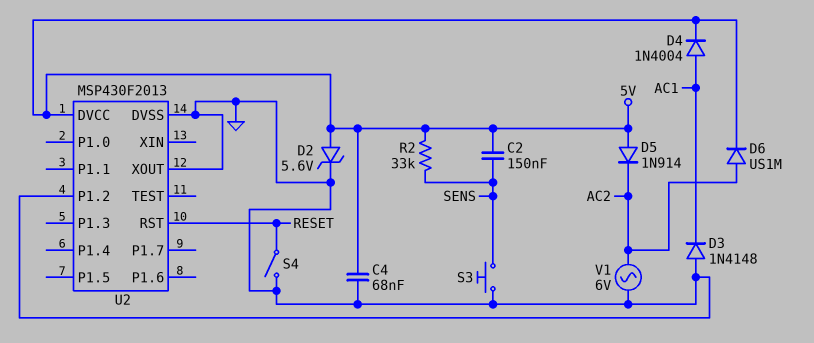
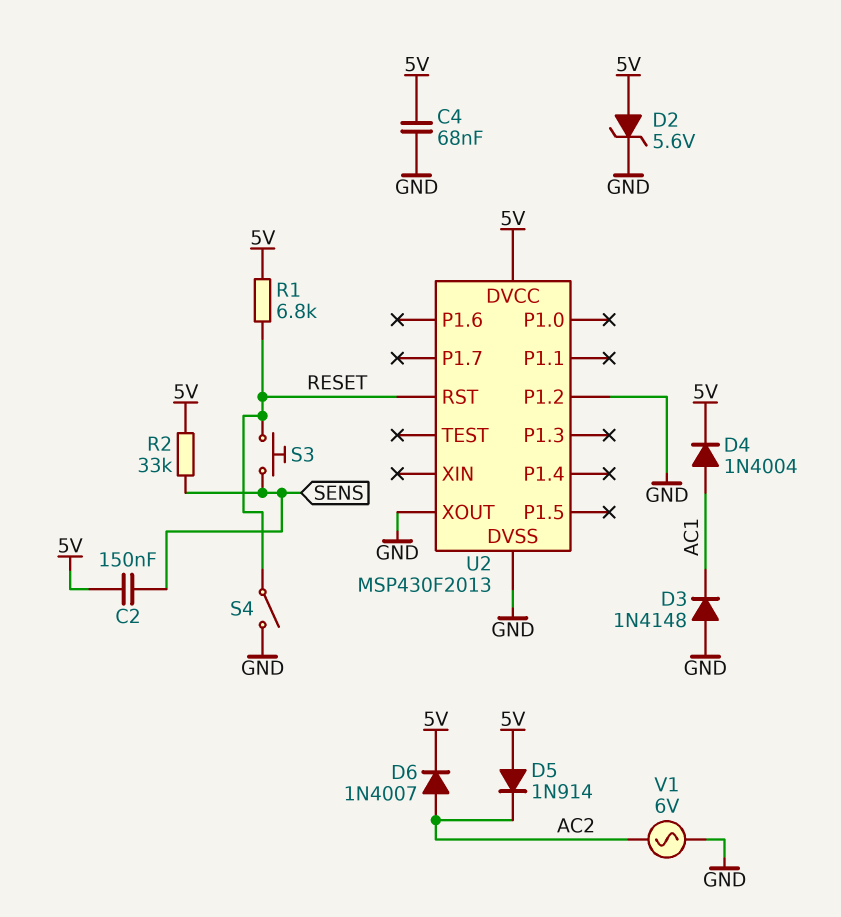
D6: diode US1M (A AC2, K 5V) -> diode 1N4007 (A AC2, K 5V)
R1: none -> 6.8k (5V, RESET)
S3: button (GND, SENS) -> button (RESET, SENS)

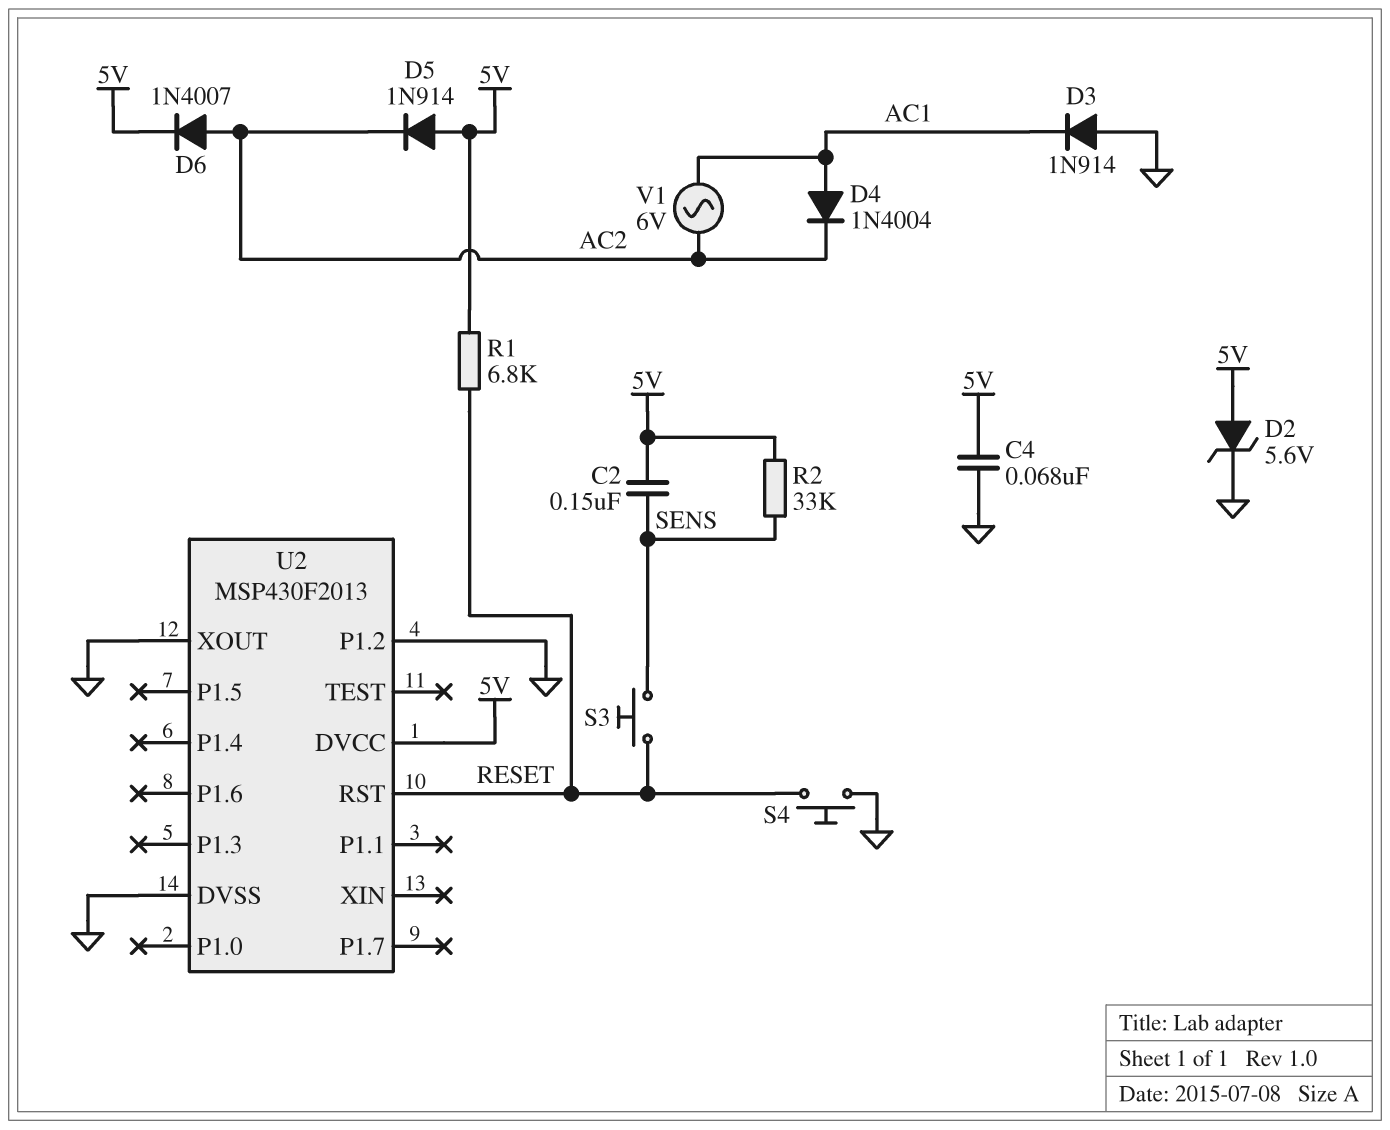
D3: diode 1N4148 (A GND, K AC1) -> diode 1N914 (A GND, K AC1)
D4: diode 1N4004 (A AC1, K 5V) -> diode 1N4004 (A AC1, K AC2)
S4: switch (GND, RESET) -> button (GND, RESET)
V1: AC 6V (AC2, GND) -> AC 6V (AC1, AC2)

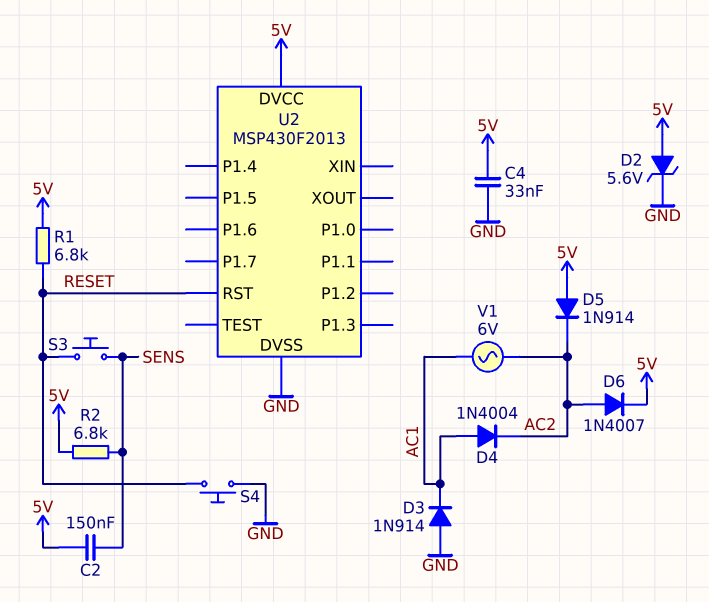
C4: 68nF (5V, GND) -> 33nF (5V, GND)
R2: 33k (5V, SENS) -> 6.8k (5V, SENS)
U2 pin P1.2: GND -> none
U2 pin XOUT: GND -> none

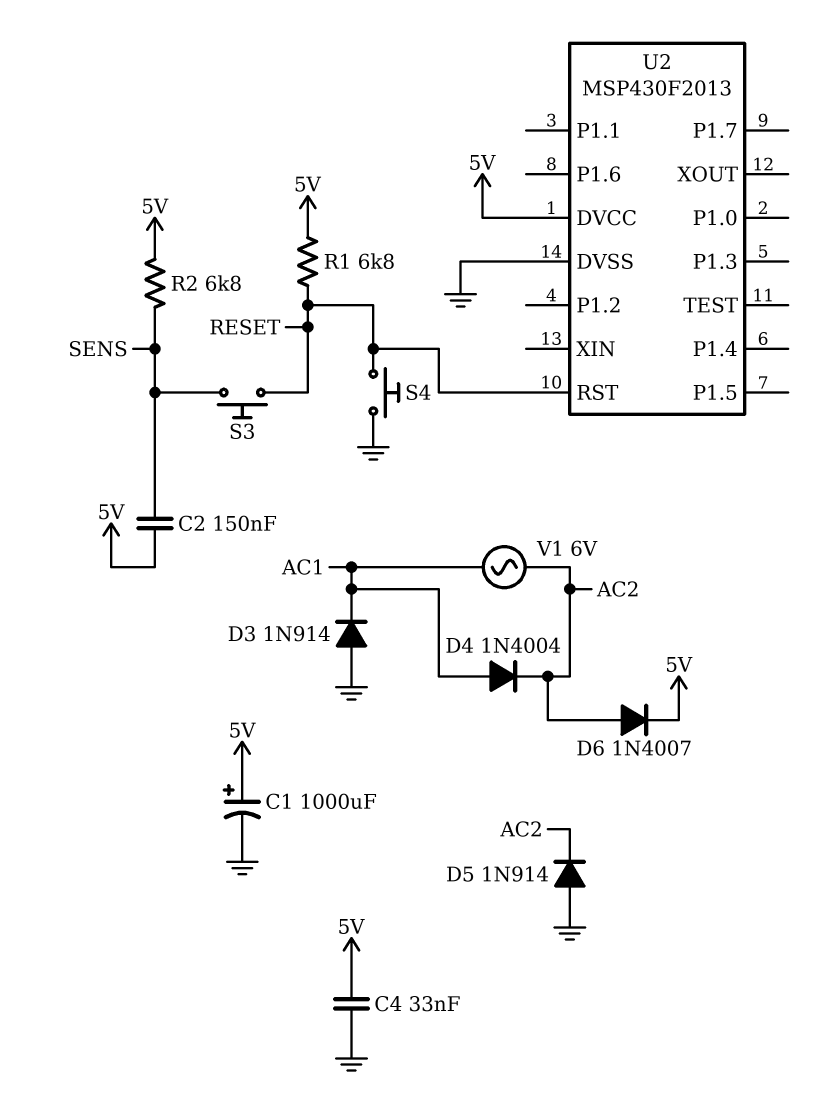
C1: none -> 1000uF (plus 5V, minus GND)
D2: zener 5.6V (A 5V, K GND) -> none
D5: diode 1N914 (A 5V, K AC2) -> diode 1N914 (A GND, K AC2)

